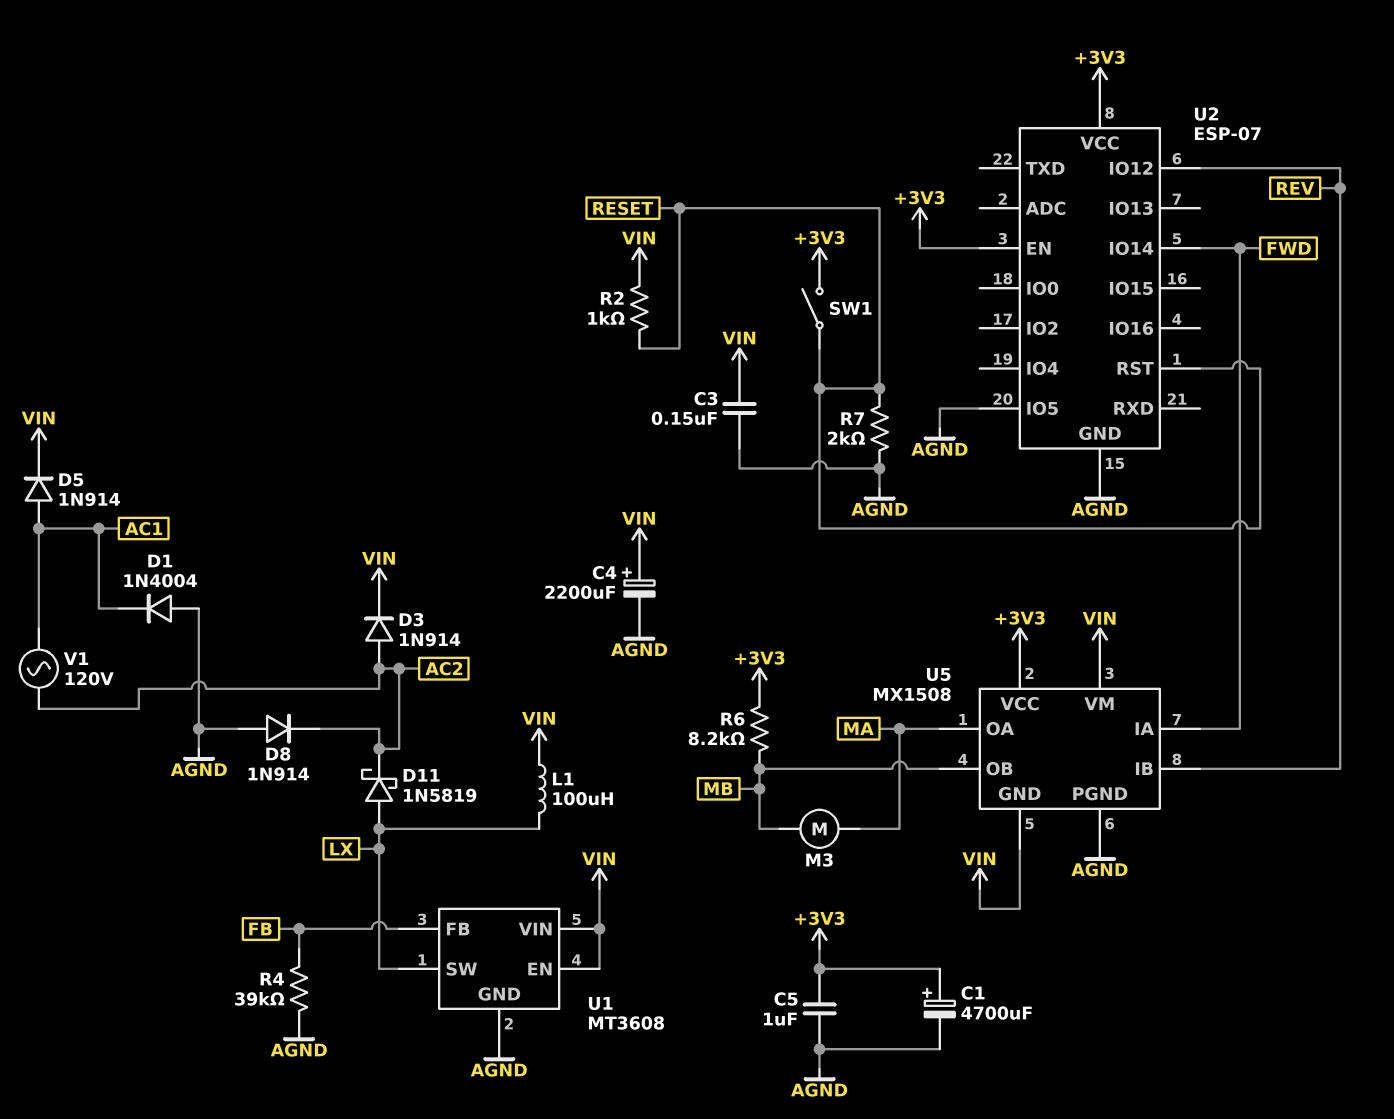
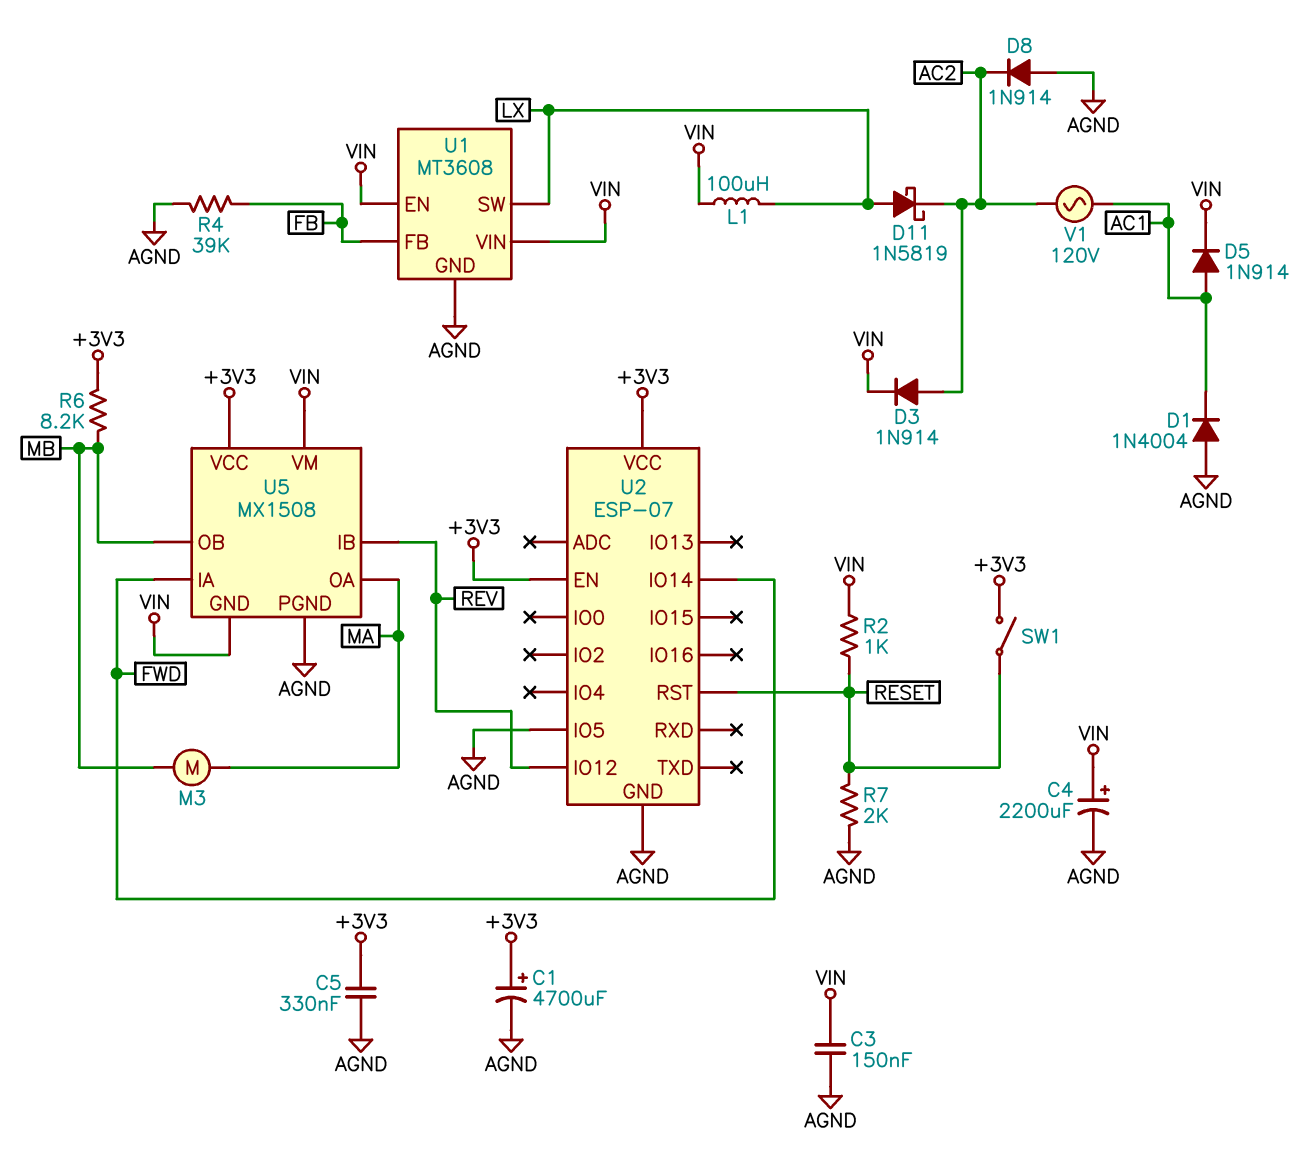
C5: 1uF (+3V3, AGND) -> 330nF (+3V3, AGND)

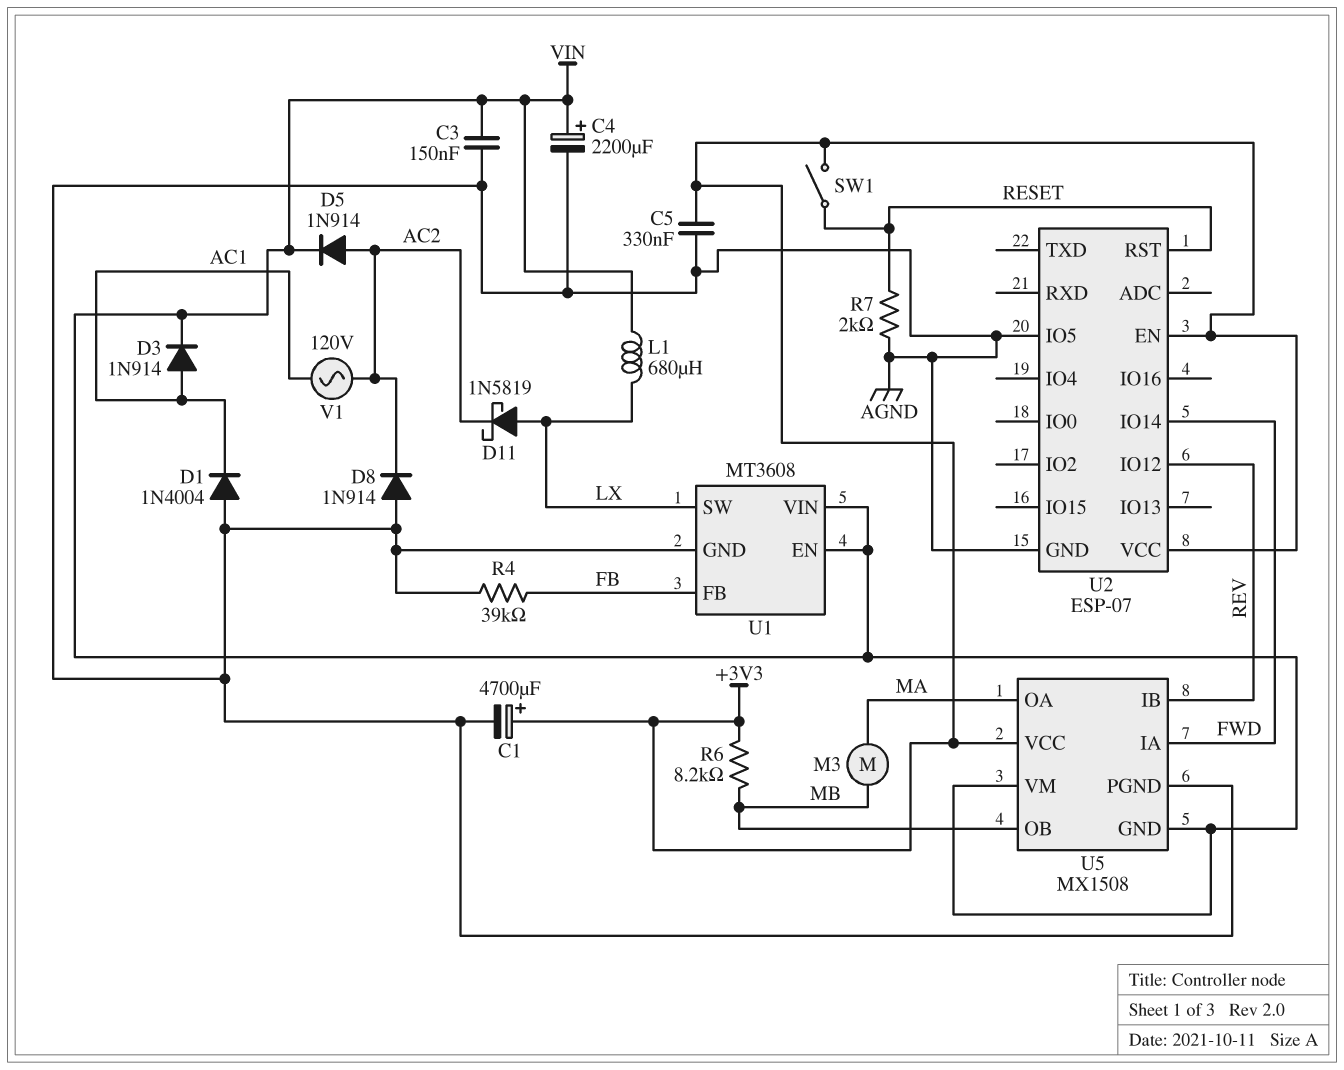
D3: diode 1N914 (A AC2, K VIN) -> diode 1N914 (A AC1, K VIN)
D5: diode 1N914 (A AC1, K VIN) -> diode 1N914 (A AC2, K VIN)
L1: 100uH (LX, VIN) -> 680uH (LX, VIN)
R2: 1k (RESET, VIN) -> none

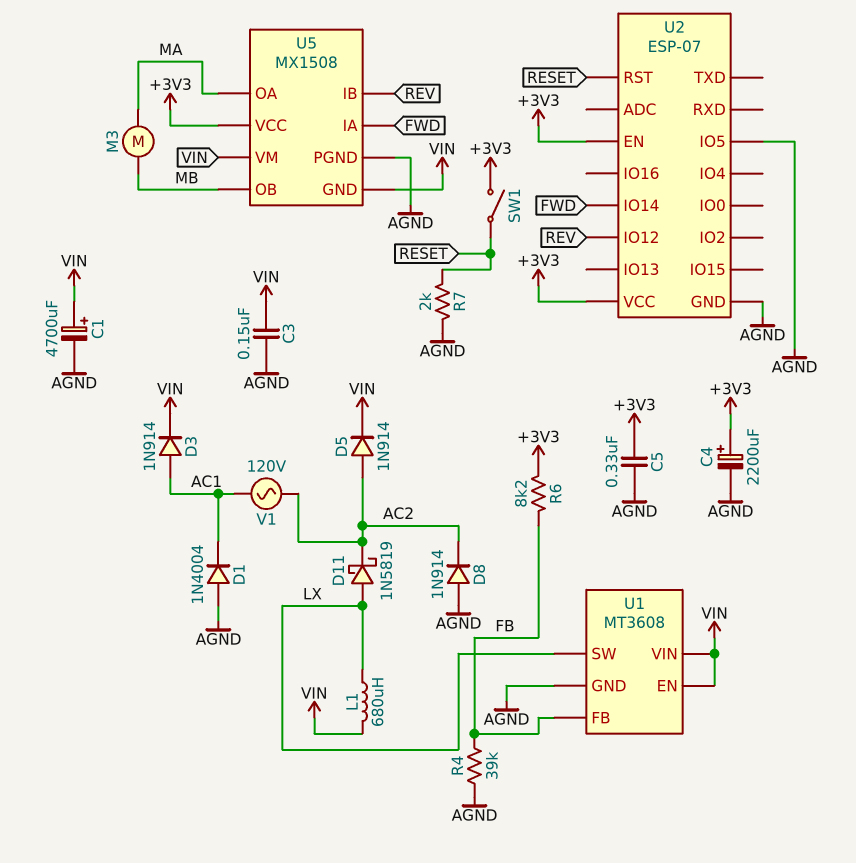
C1: 4700uF (plus +3V3, minus AGND) -> 4700uF (plus VIN, minus AGND)
C4: 2200uF (plus VIN, minus AGND) -> 2200uF (plus +3V3, minus AGND)
R6: 8.2k (+3V3, MB) -> 8.2k (+3V3, FB)

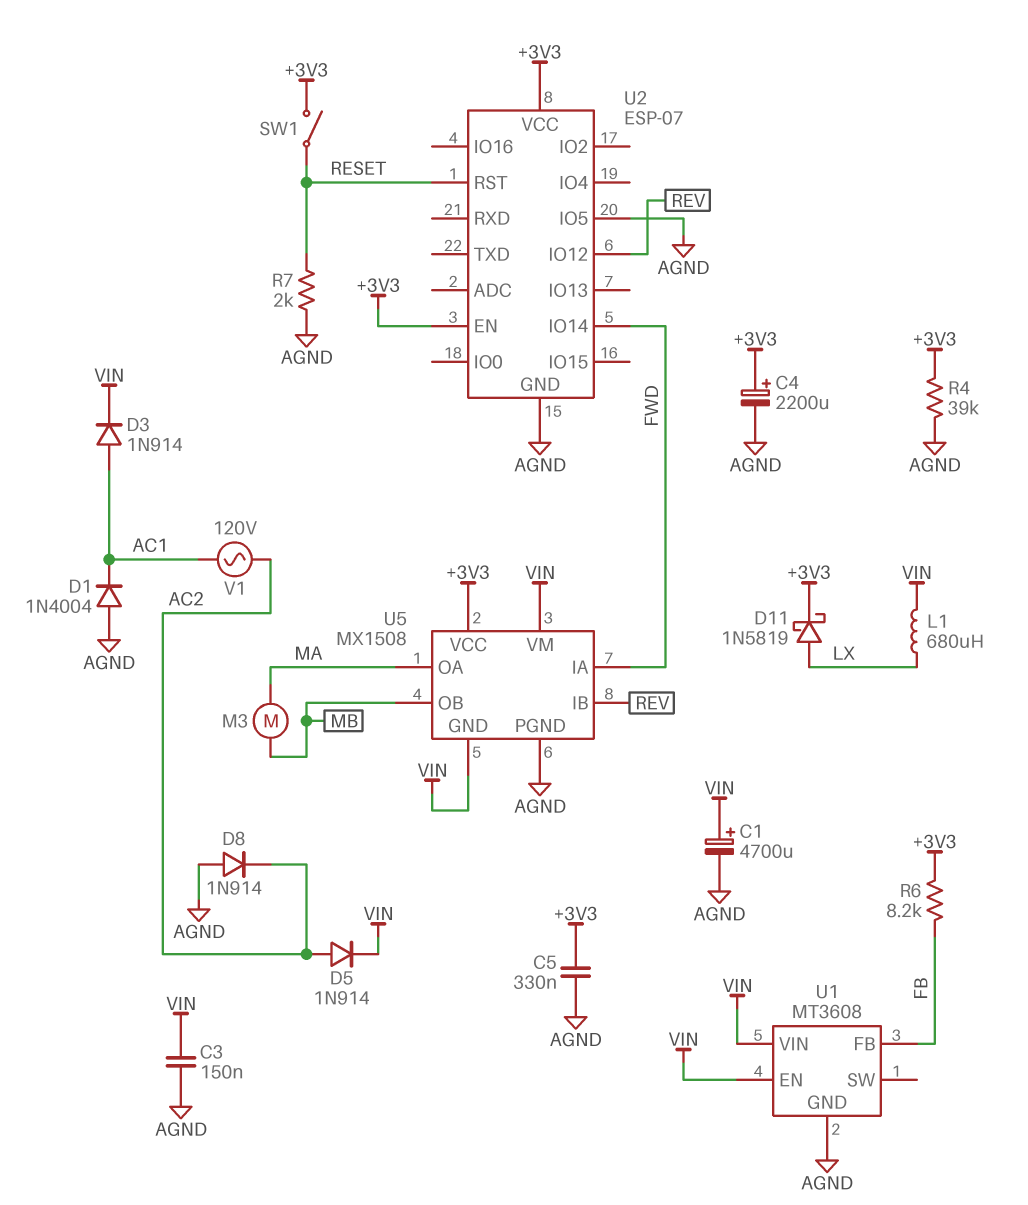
D11: schottky 1N5819 (A LX, K AC2) -> schottky 1N5819 (A LX, K +3V3)
R4: 39k (AGND, FB) -> 39k (+3V3, AGND)
U1 pin SW: LX -> none

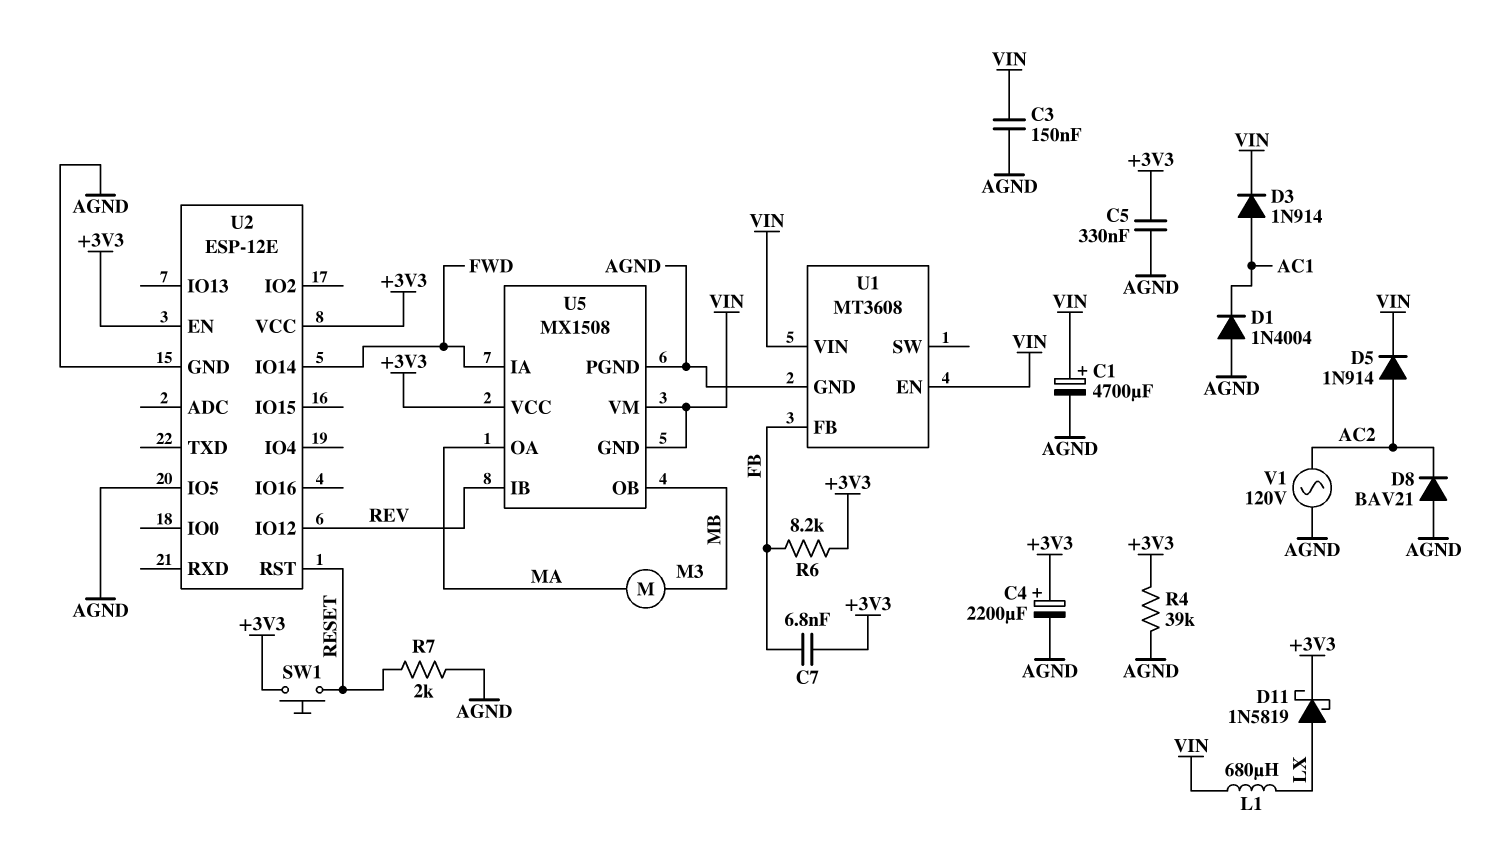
C7: none -> 6.8nF (+3V3, FB)
D8: diode 1N914 (A AGND, K AC2) -> diode BAV21 (A AGND, K AC2)
SW1: switch (+3V3, RESET) -> button (+3V3, RESET)
U2: ESP-07 -> ESP-12E
V1: AC 120V (AC1, AC2) -> AC 120V (AC2, AGND)

